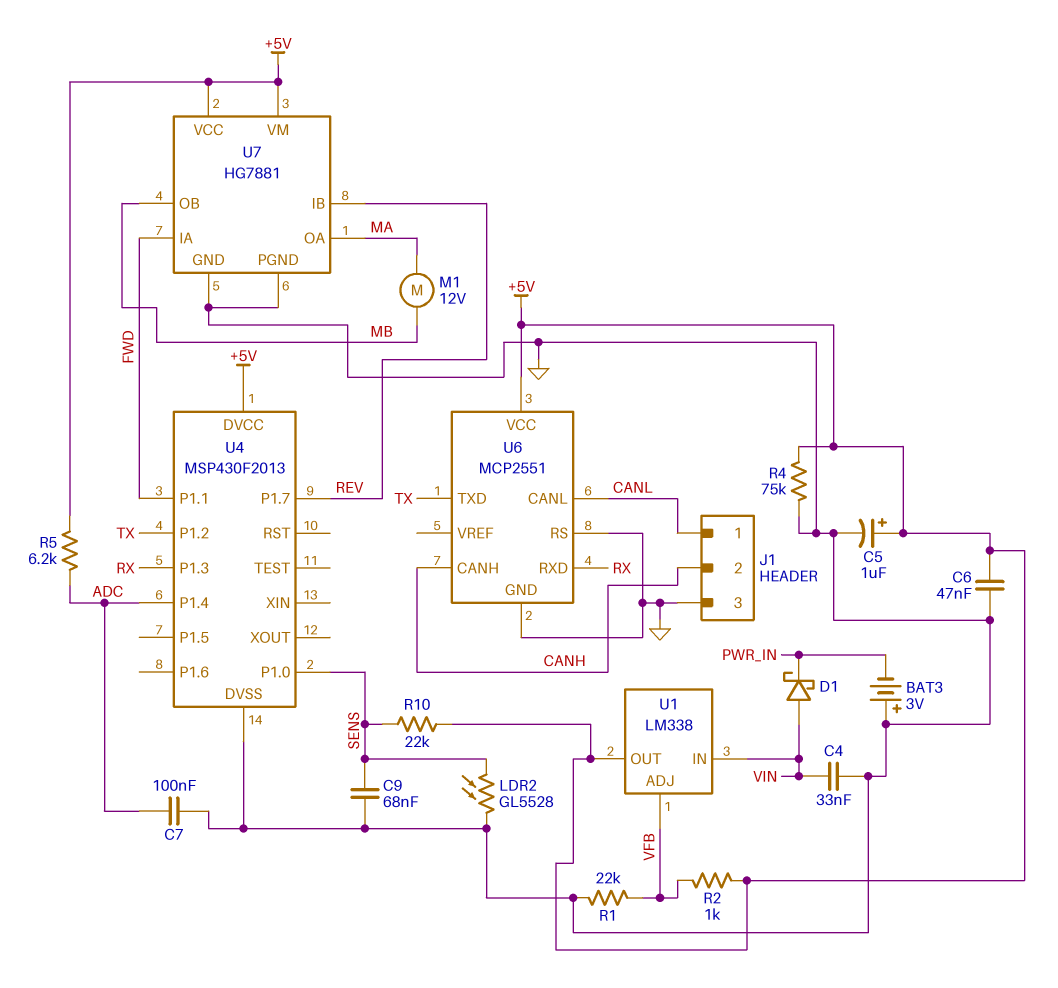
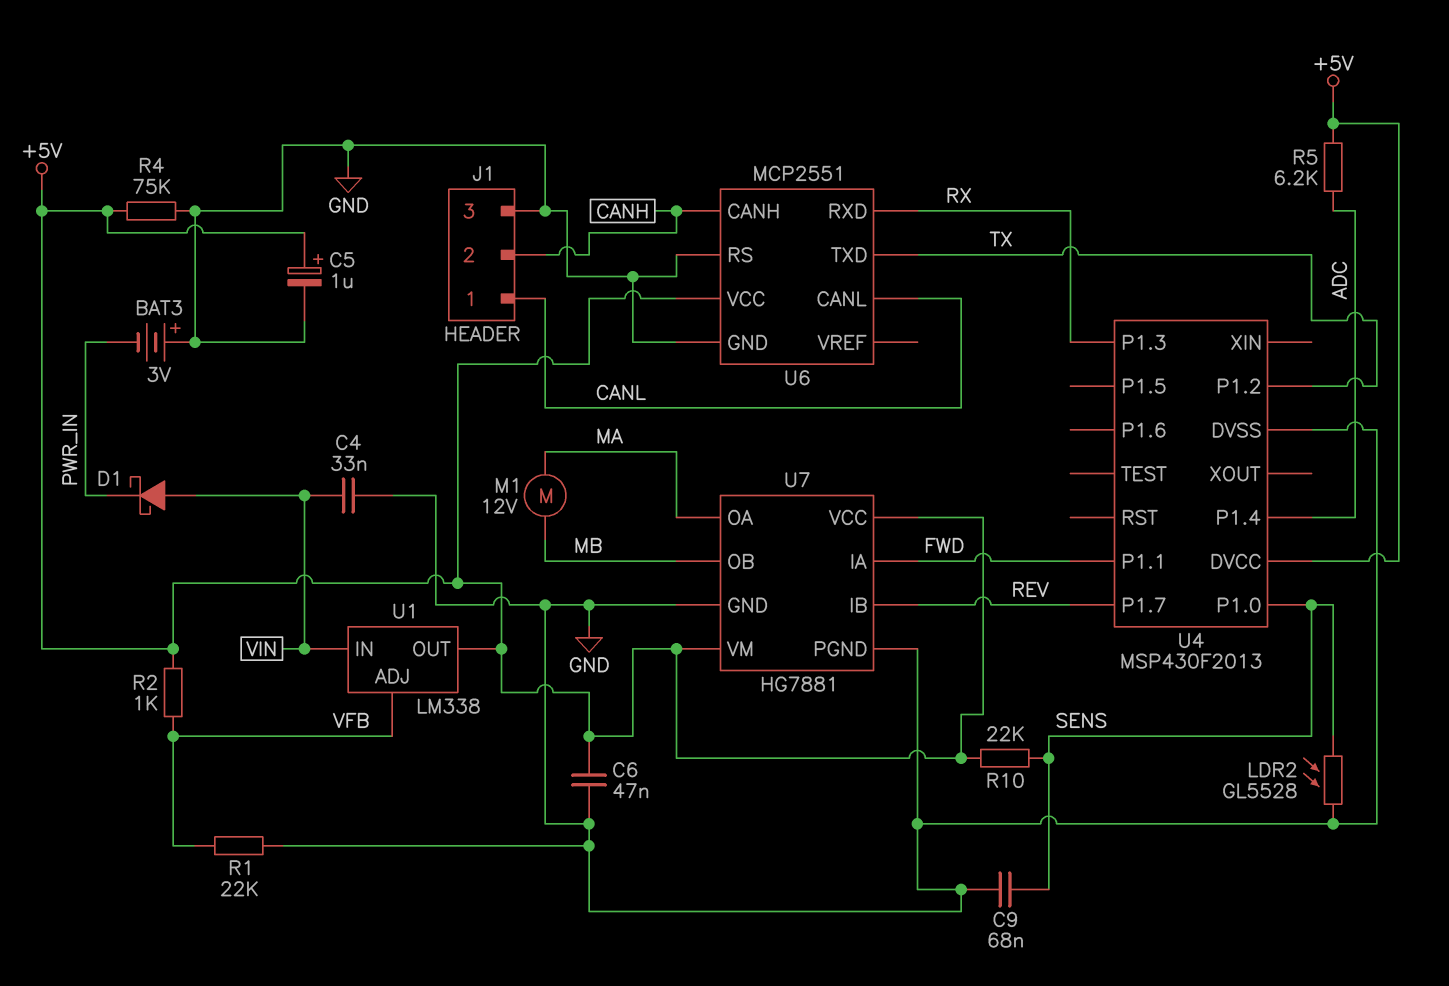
C7: 100nF (ADC, GND) -> none

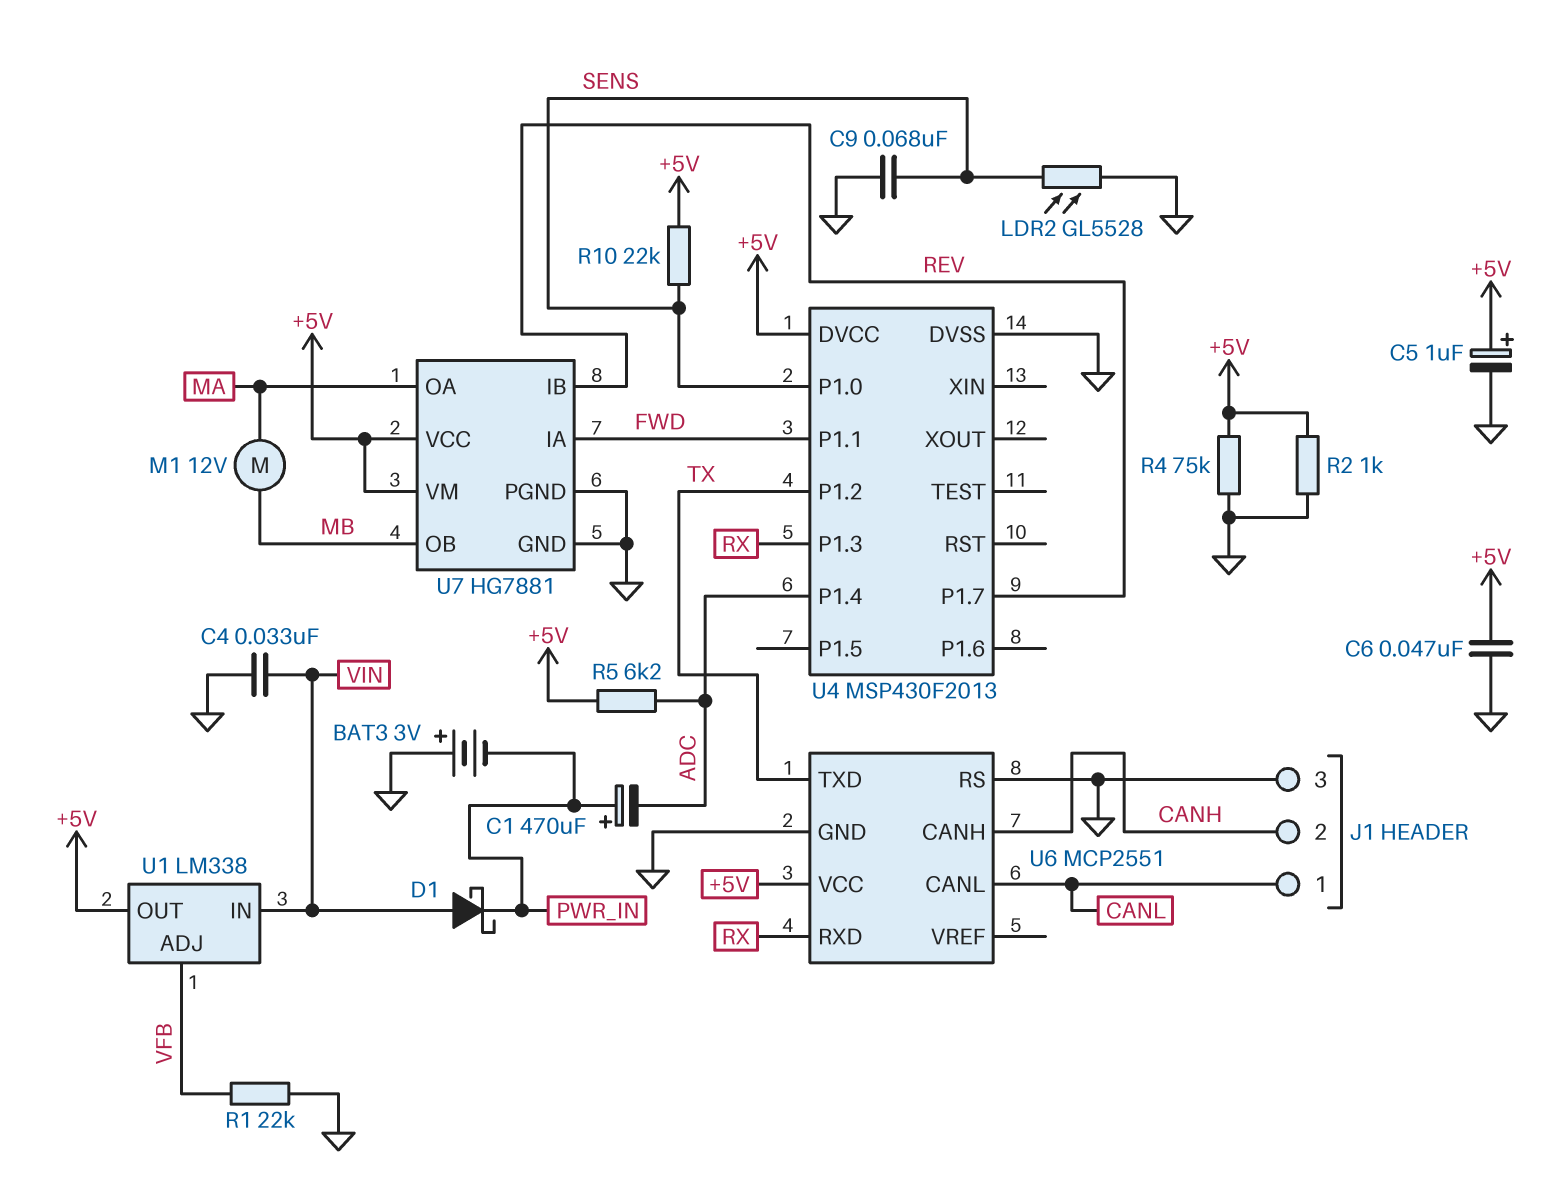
C1: none -> 470uF (plus PWR_IN, minus ADC)
R2: 1k (+5V, VFB) -> 1k (+5V, GND)

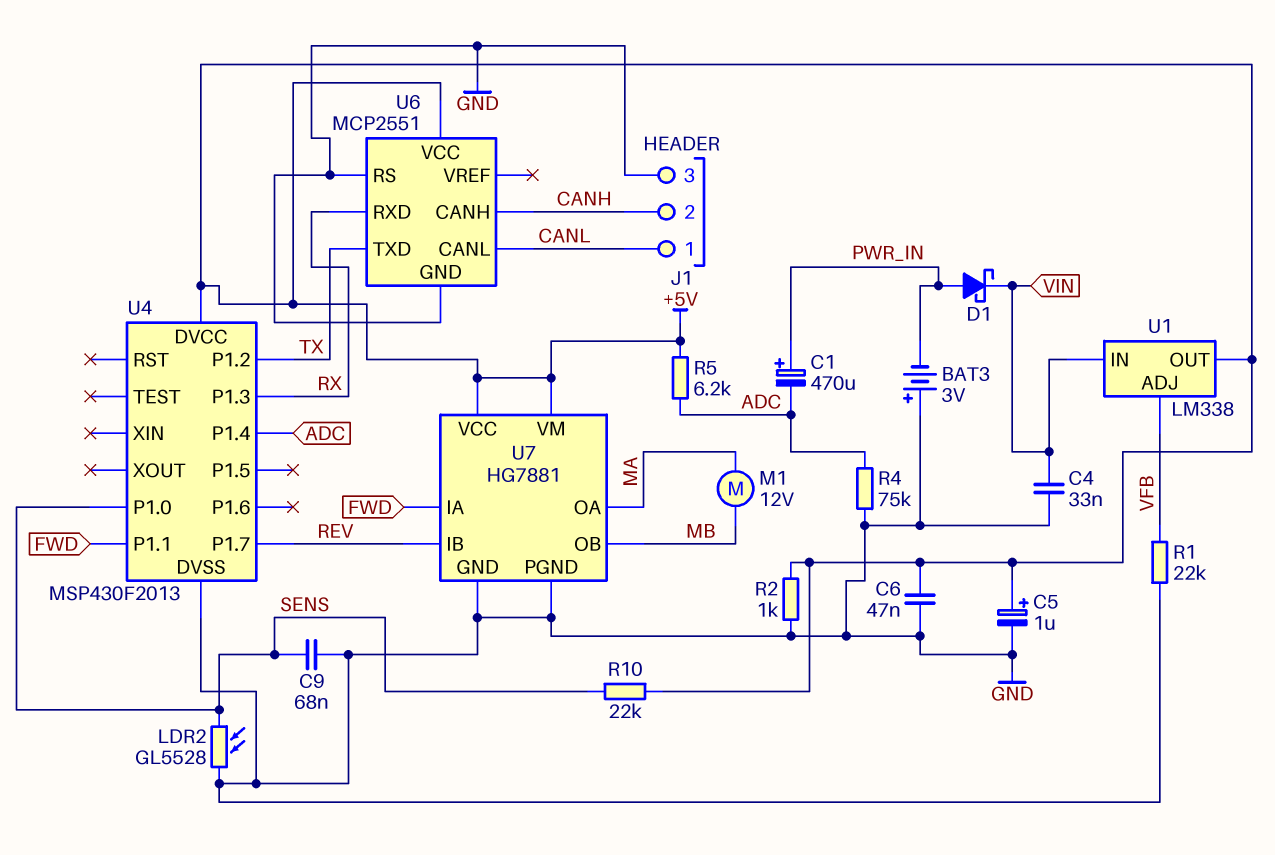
D1: schottky (A VIN, K PWR_IN) -> schottky (A PWR_IN, K VIN)
R4: 75k (+5V, GND) -> 75k (ADC, GND)

